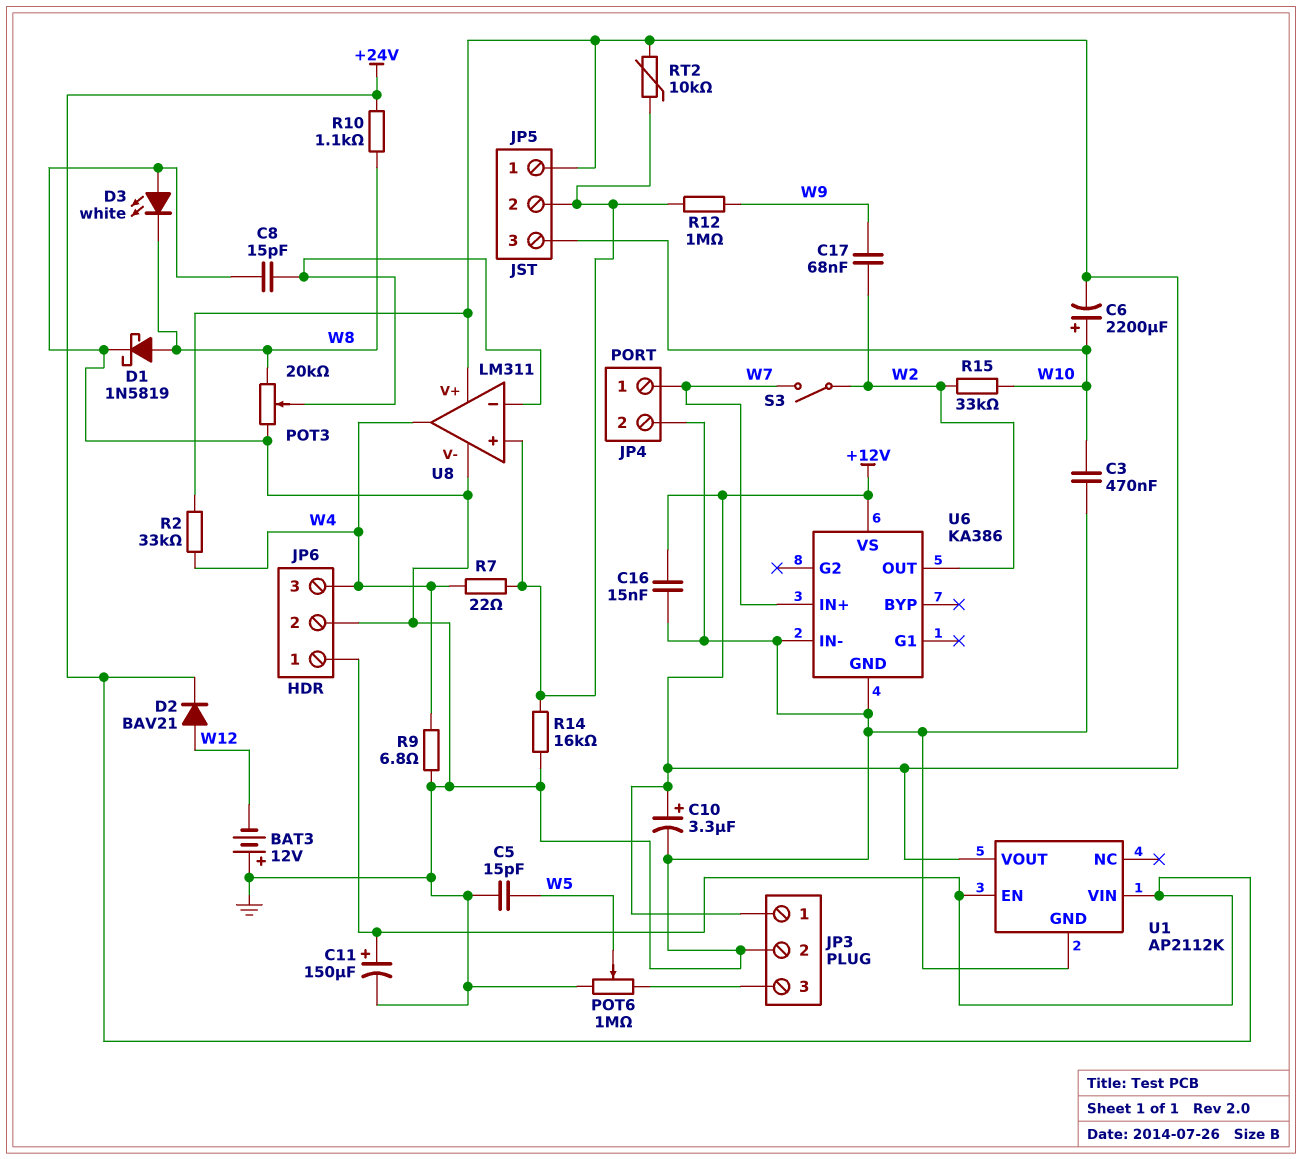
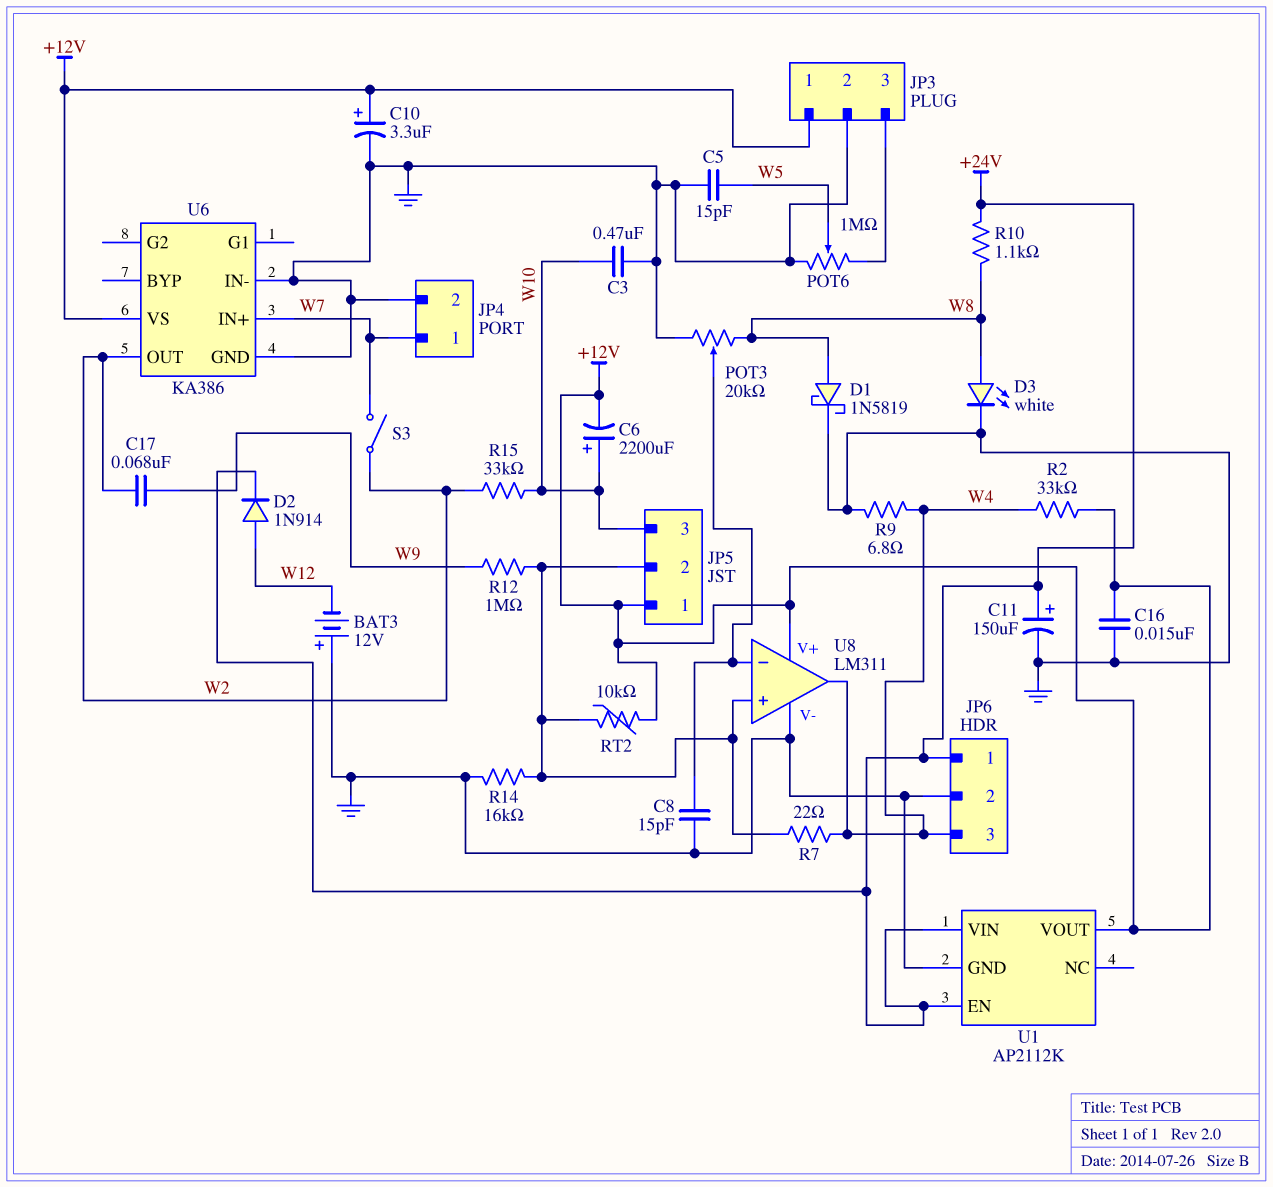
D2: diode BAV21 (A W12, K +24V) -> diode 1N914 (A W12, K +24V)
D3: LED white (A GND, K W8) -> LED white (A W8, K GND)

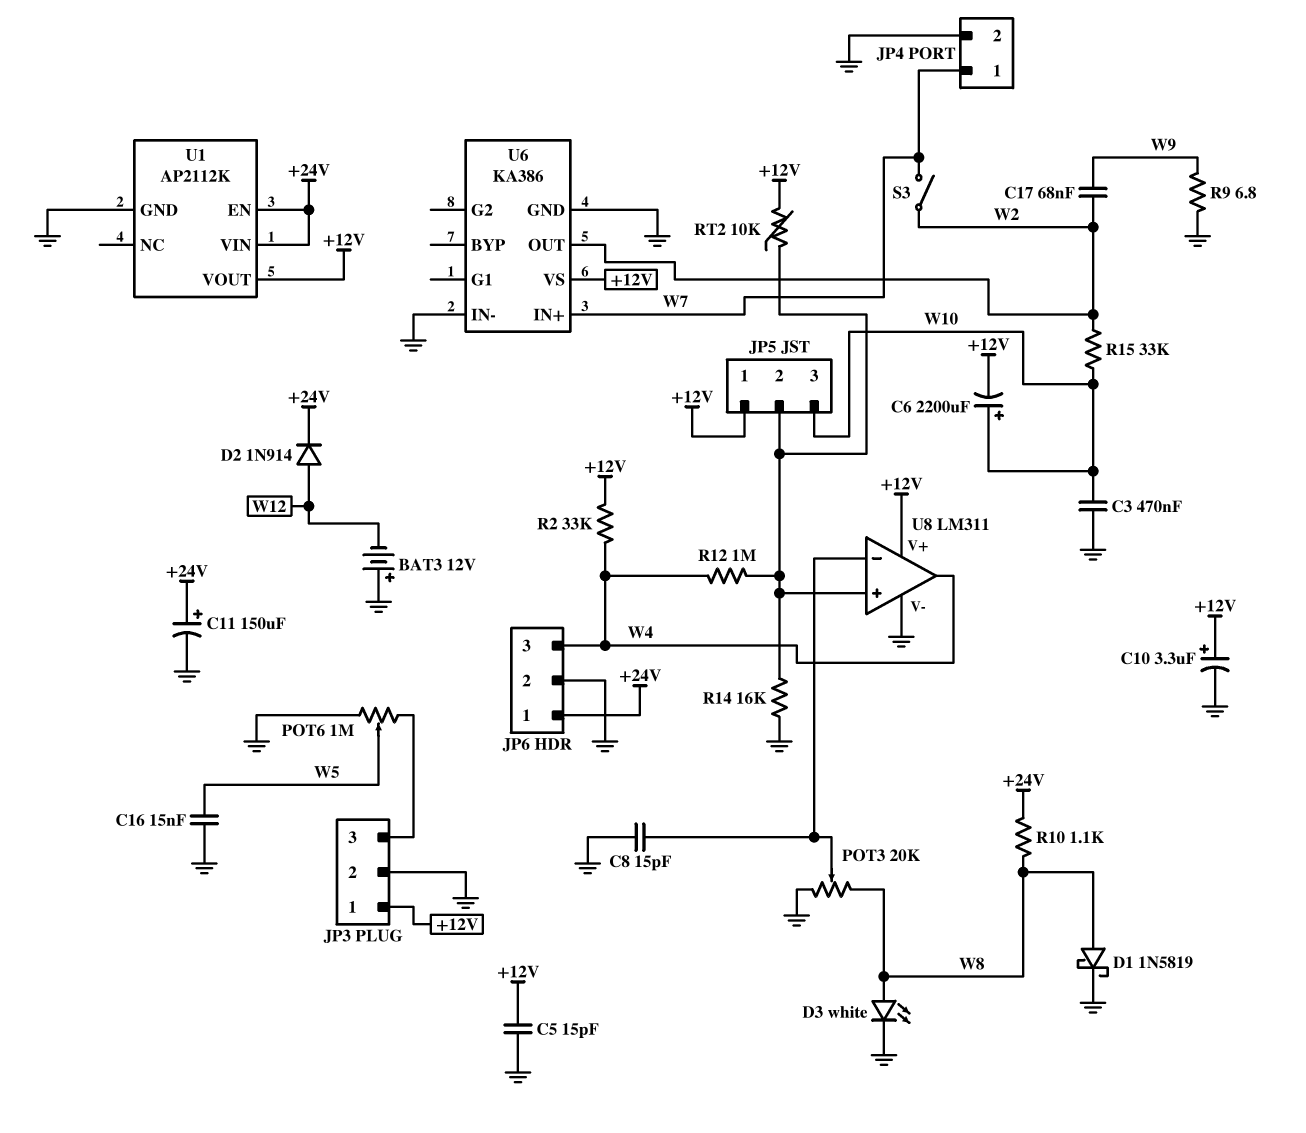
C5: 15pF (GND, W5) -> 15pF (+12V, GND)
C16: 15nF (+12V, GND) -> 15nF (GND, W5)
R7: 22 (JP5/2, W4) -> none
R9: 6.8 (GND, W4) -> 6.8 (GND, W9)
R12: 1M (JP5/2, W9) -> 1M (JP5/2, W4)

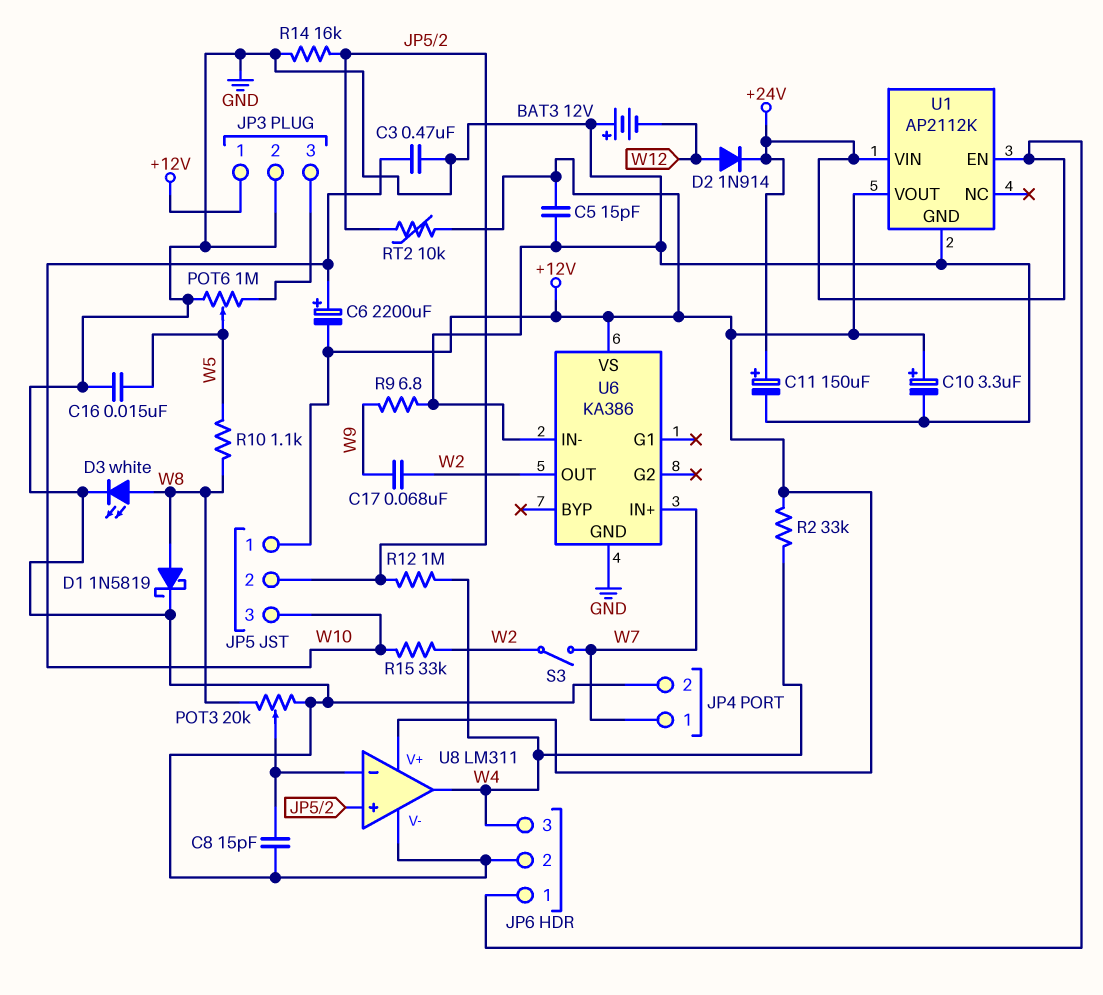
R10: 1.1k (+24V, W8) -> 1.1k (W5, W8)

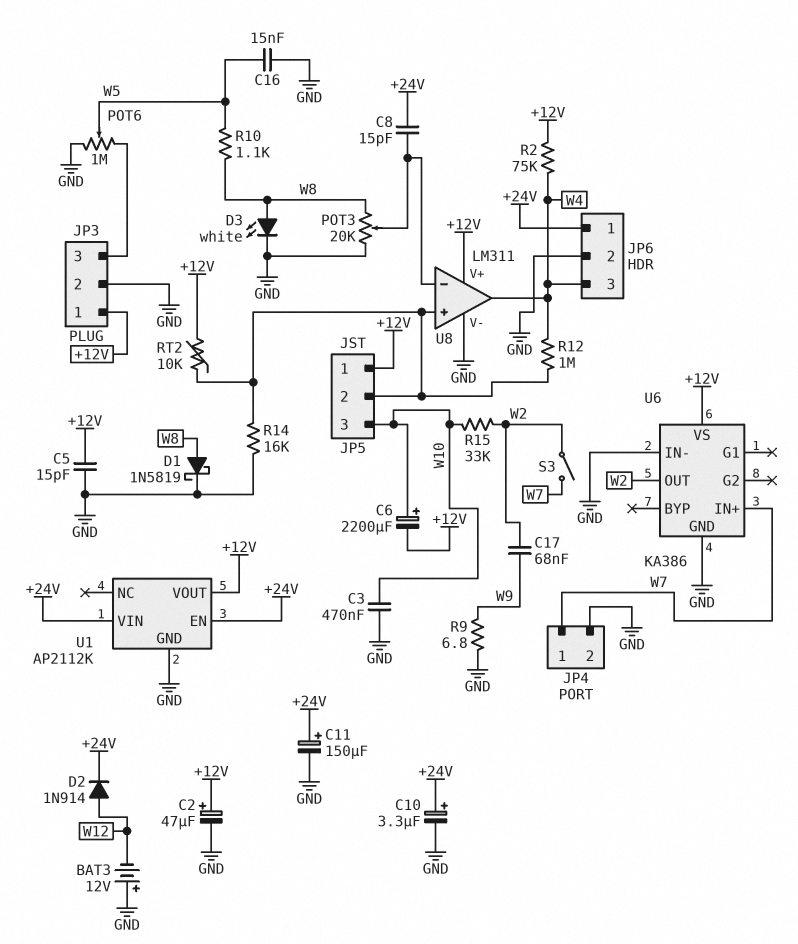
C2: none -> 47uF (plus +12V, minus GND)
C8: 15pF (GND, U8/in-) -> 15pF (+24V, U8/in-)
C10: 3.3uF (plus +12V, minus GND) -> 3.3uF (plus +24V, minus GND)
R2: 33k (+12V, W4) -> 75k (+12V, W4)

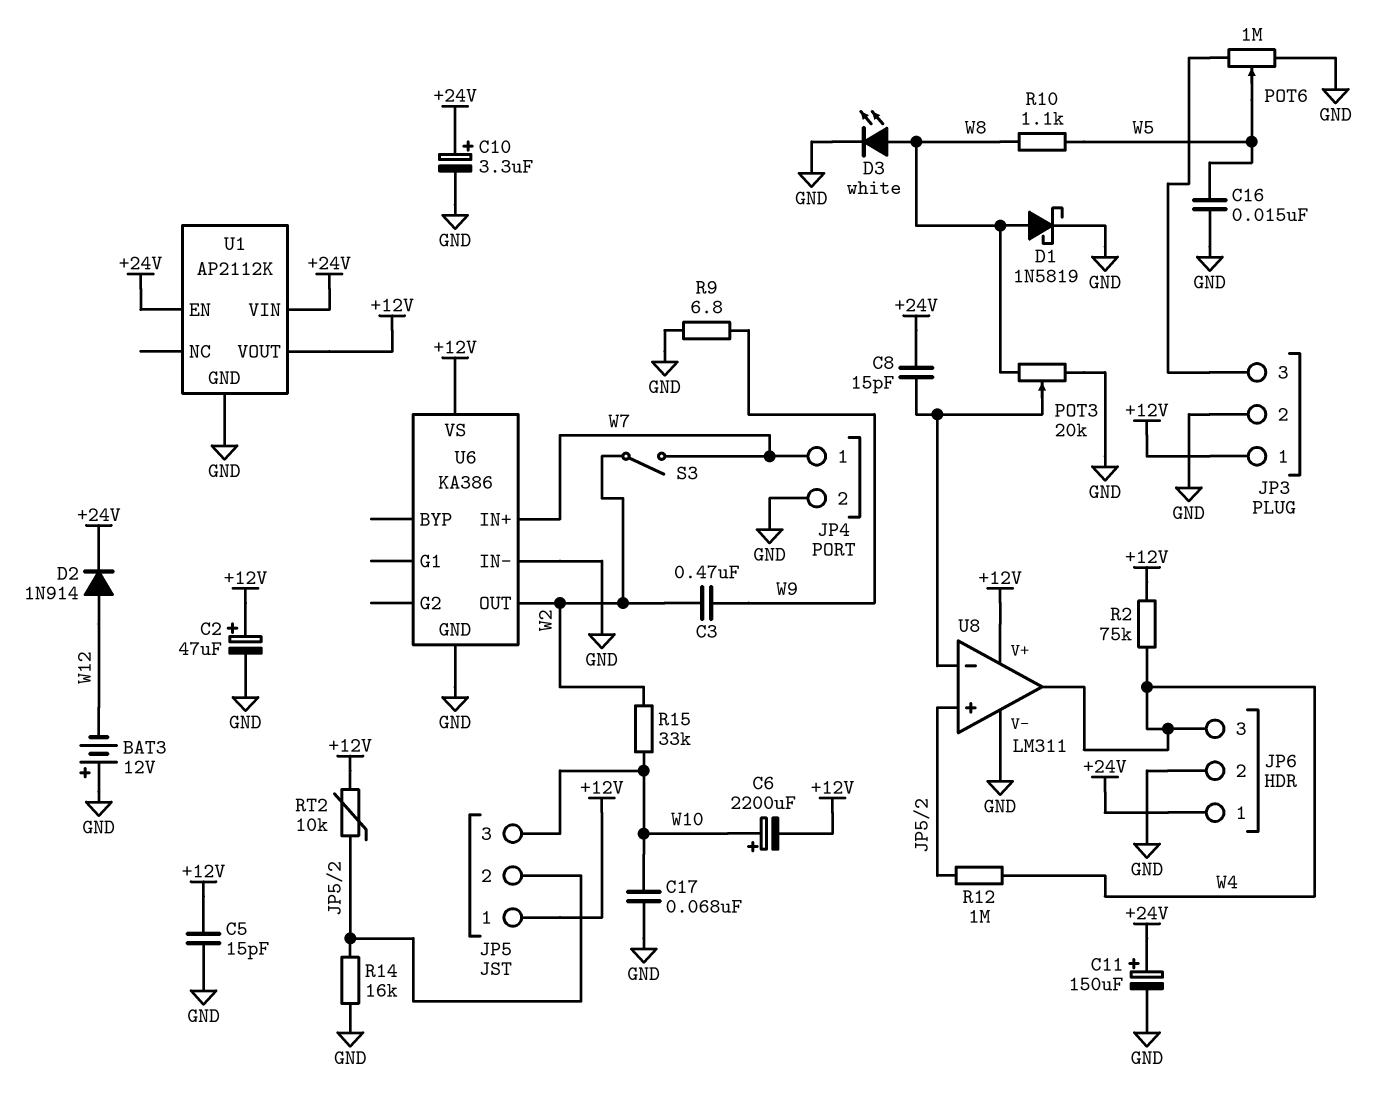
C3: 470nF (GND, W10) -> 470nF (W2, W9)
C17: 68nF (W2, W9) -> 68nF (GND, W10)

